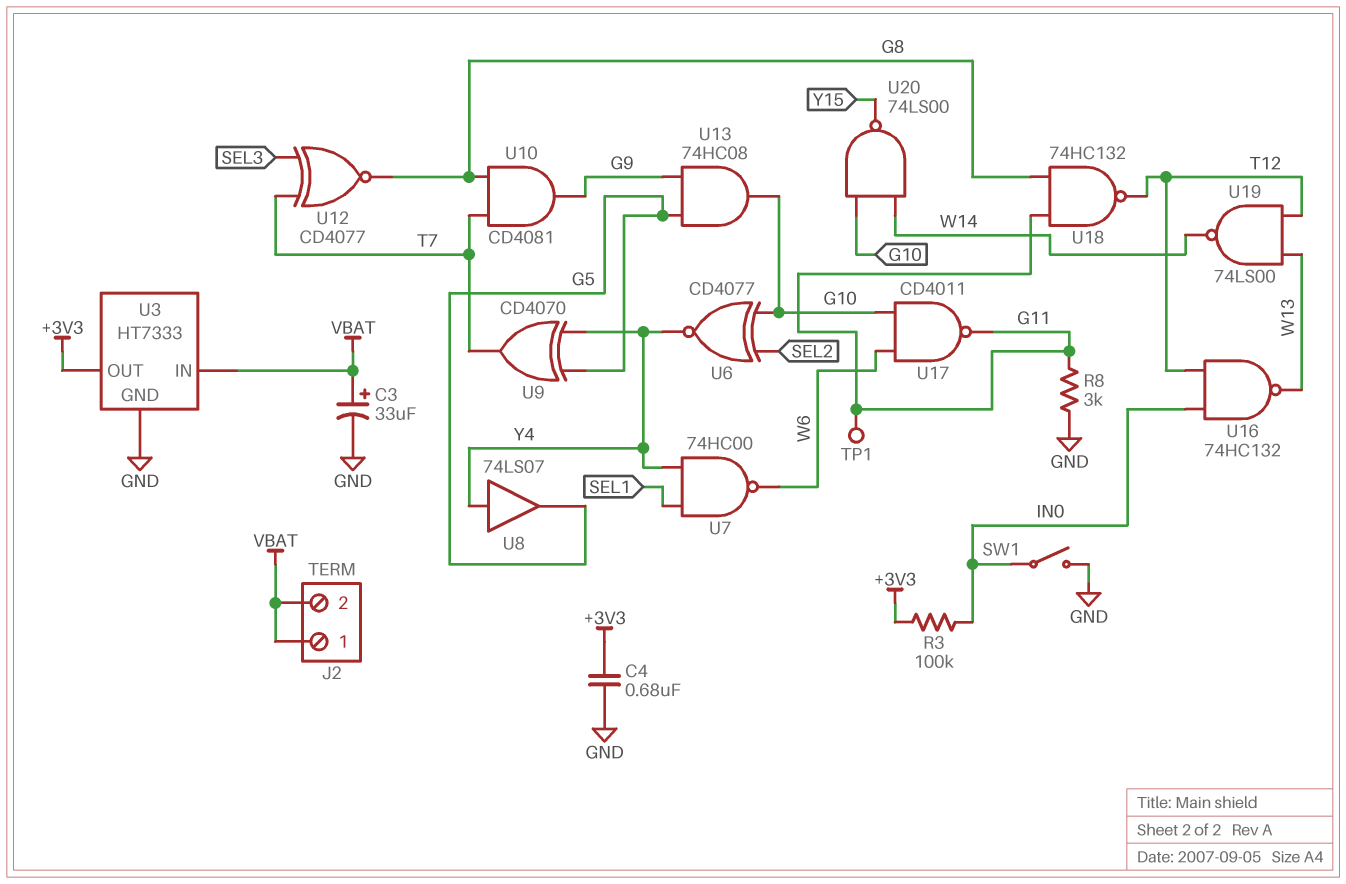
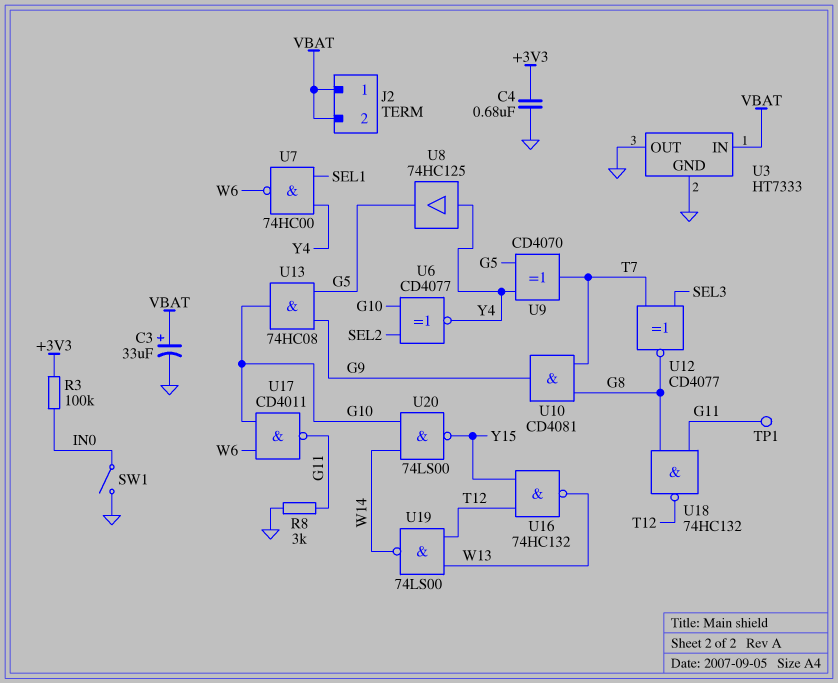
U3 pin OUT: +3V3 -> GND
U8: buffer 74LS07 (in Y4, out G5) -> buffer 74HC125 (in Y4, out G5)
U16: NAND 74HC132 (in IN0, in T12, out W13) -> NAND 74HC132 (in T12, in Y15, out W13)

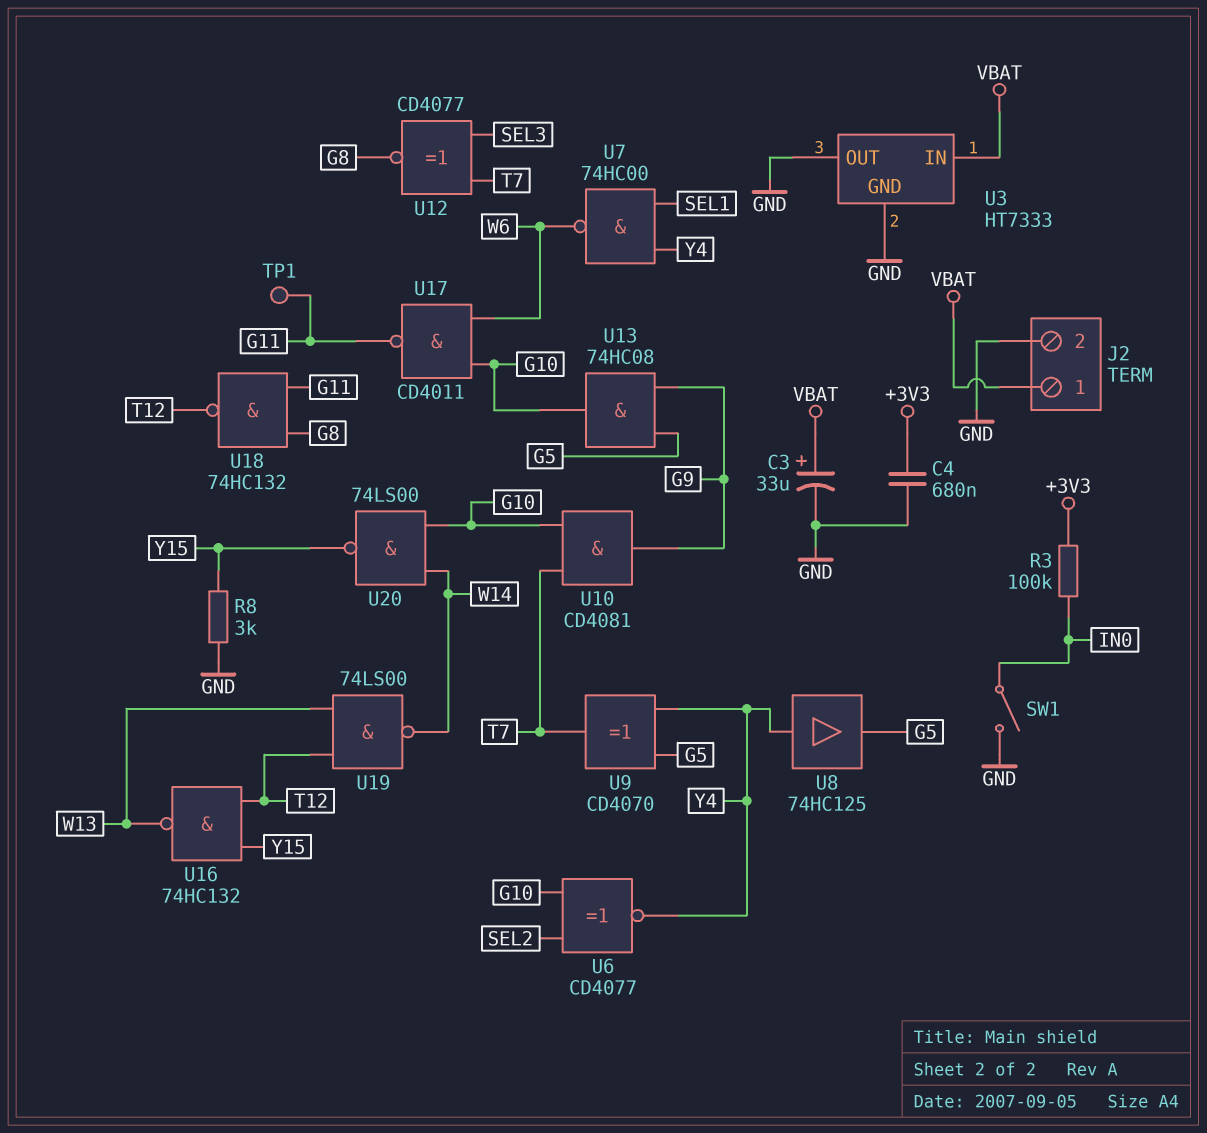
J2 pin 2: VBAT -> GND
R8: 3k (G11, GND) -> 3k (GND, Y15)
U10: AND CD4081 (in G8, in T7, out G9) -> AND CD4081 (in G10, in T7, out G9)

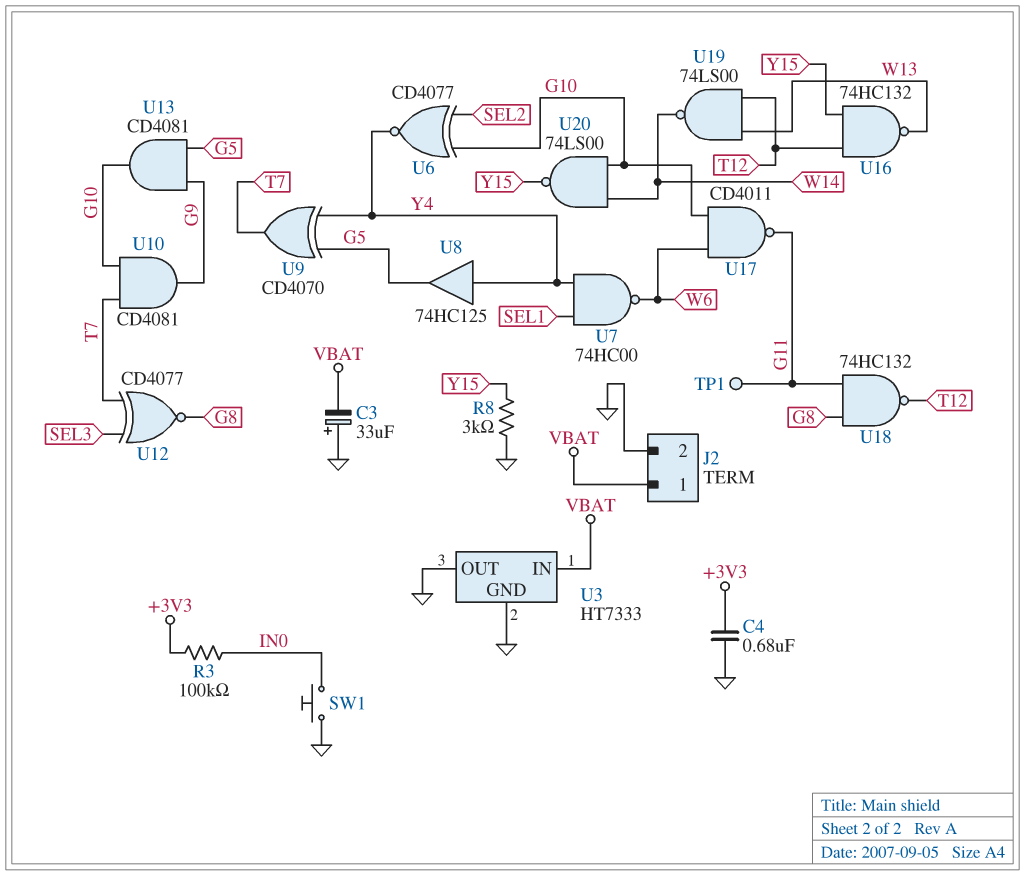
C3: 33uF (plus VBAT, minus GND) -> 33uF (plus GND, minus VBAT)
SW1: switch (GND, IN0) -> button (GND, IN0)
U13: AND 74HC08 (in G5, in G9, out G10) -> AND CD4081 (in G5, in G9, out G10)

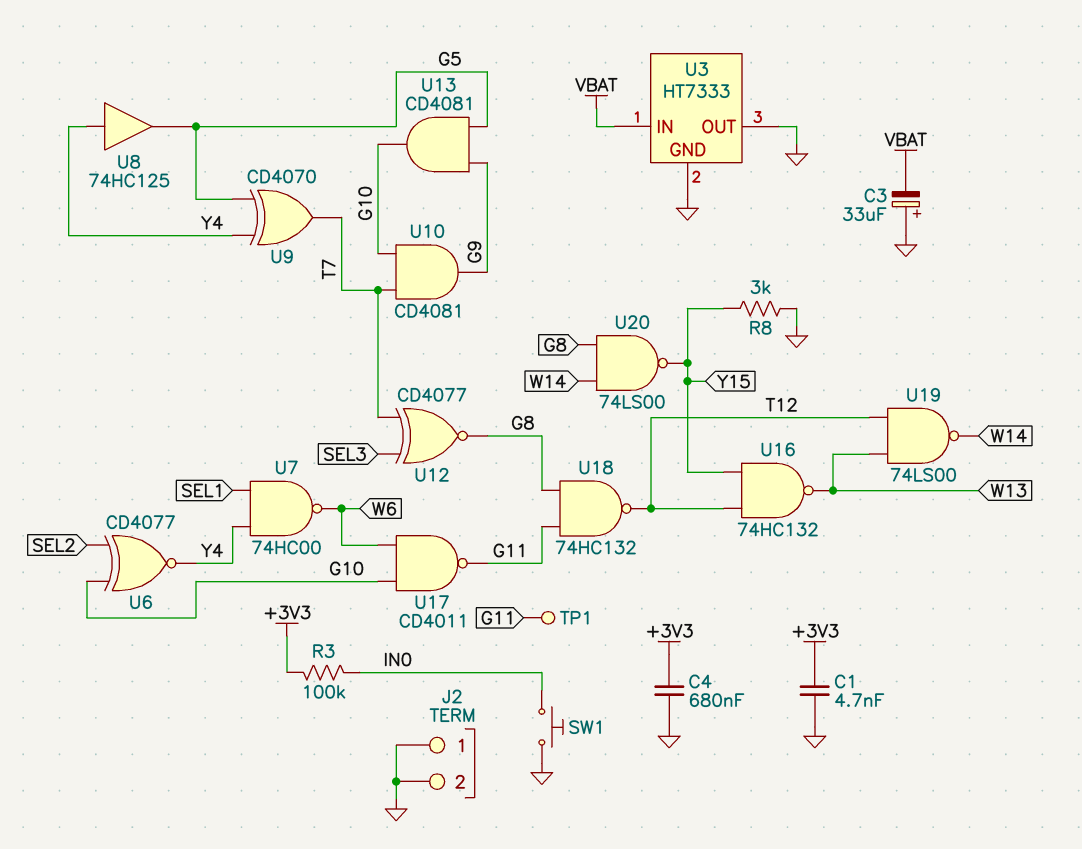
C1: none -> 4.7nF (+3V3, GND)
J2 pin 1: VBAT -> GND
U20: NAND 74LS00 (in G10, in W14, out Y15) -> NAND 74LS00 (in G8, in W14, out Y15)

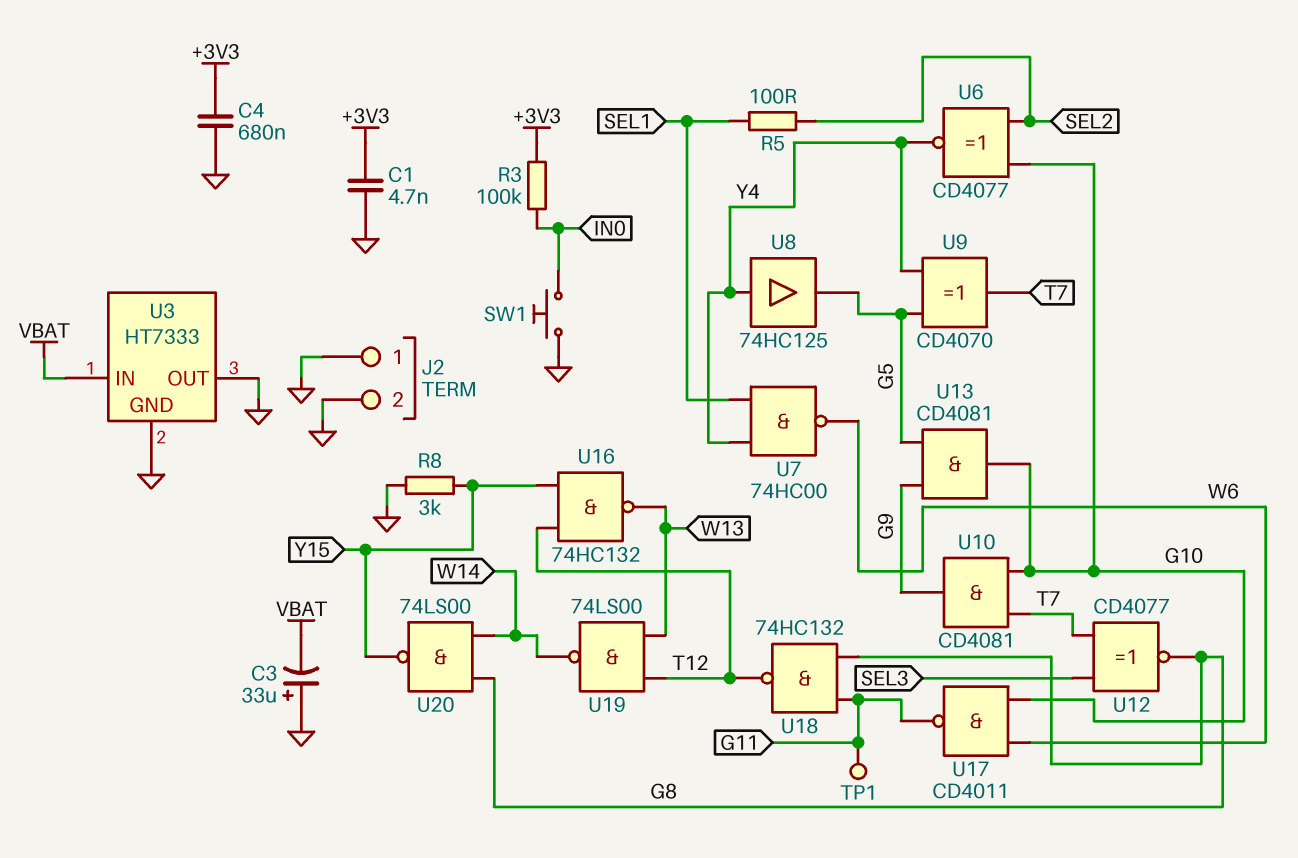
R5: none -> 100 (SEL1, SEL2)

